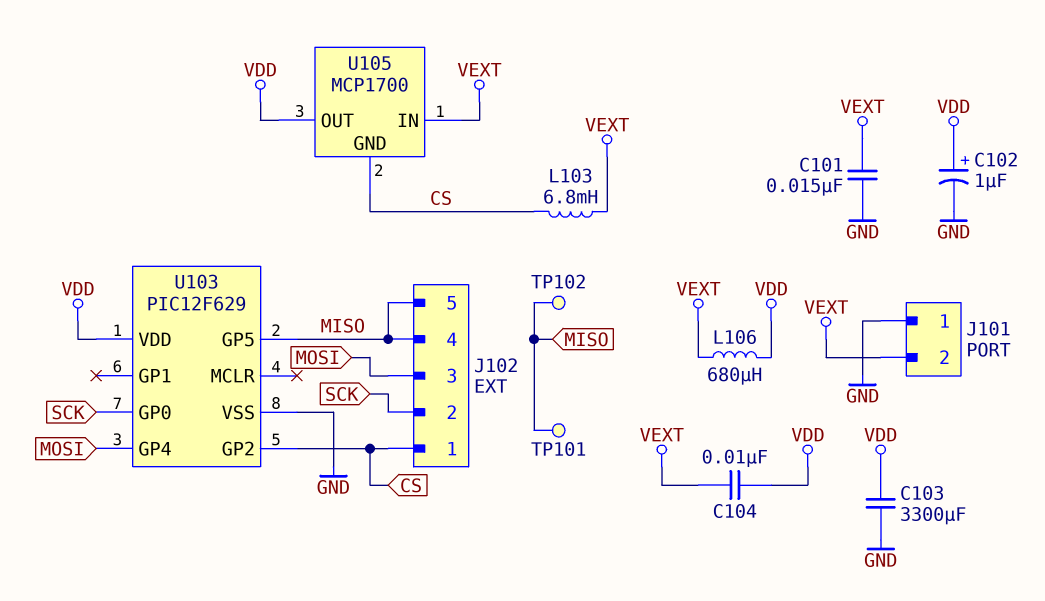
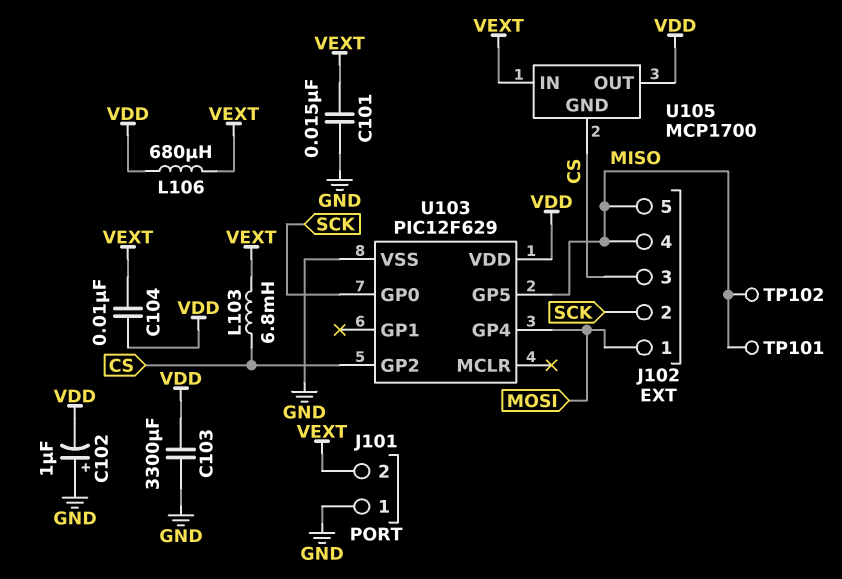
C102: 1uF (plus VDD, minus GND) -> 1uF (plus GND, minus VDD)
J102 pin 1: CS -> MOSI
J102 pin 3: MOSI -> CS

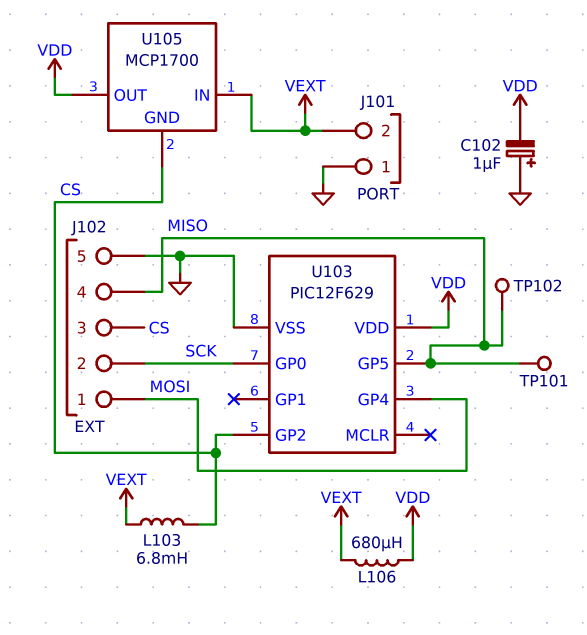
C101: 15nF (GND, VEXT) -> none
C103: 3300uF (GND, VDD) -> none
C104: 10nF (VDD, VEXT) -> none
J102 pin 5: MISO -> GND

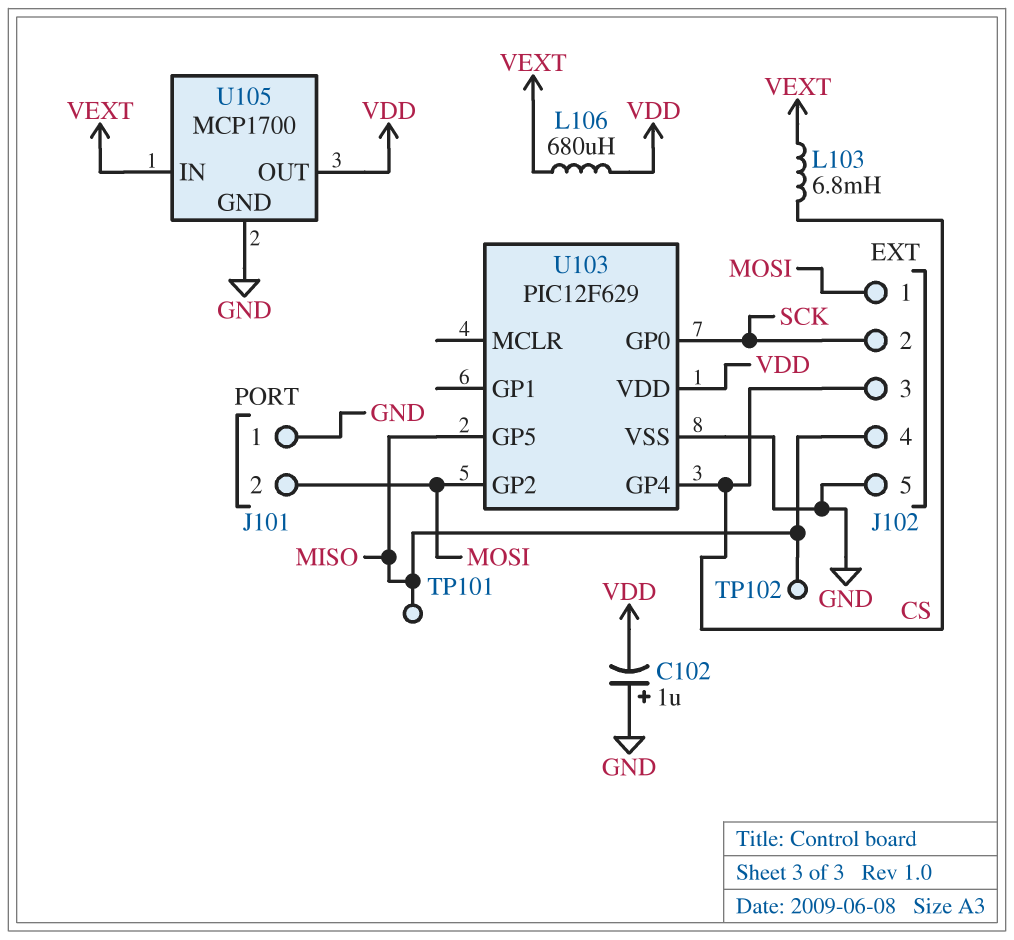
J101 pin 2: VEXT -> MOSI
U103 pin GP2: CS -> MOSI
U103 pin GP4: MOSI -> CS
U105 pin GND: CS -> GND

